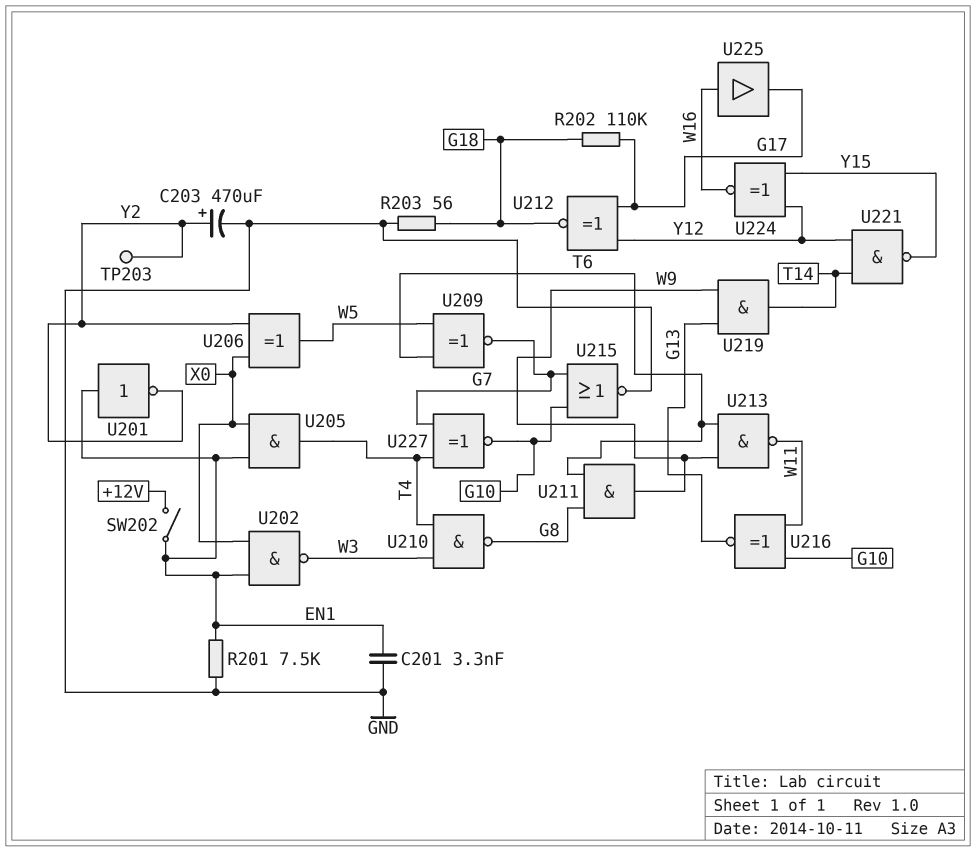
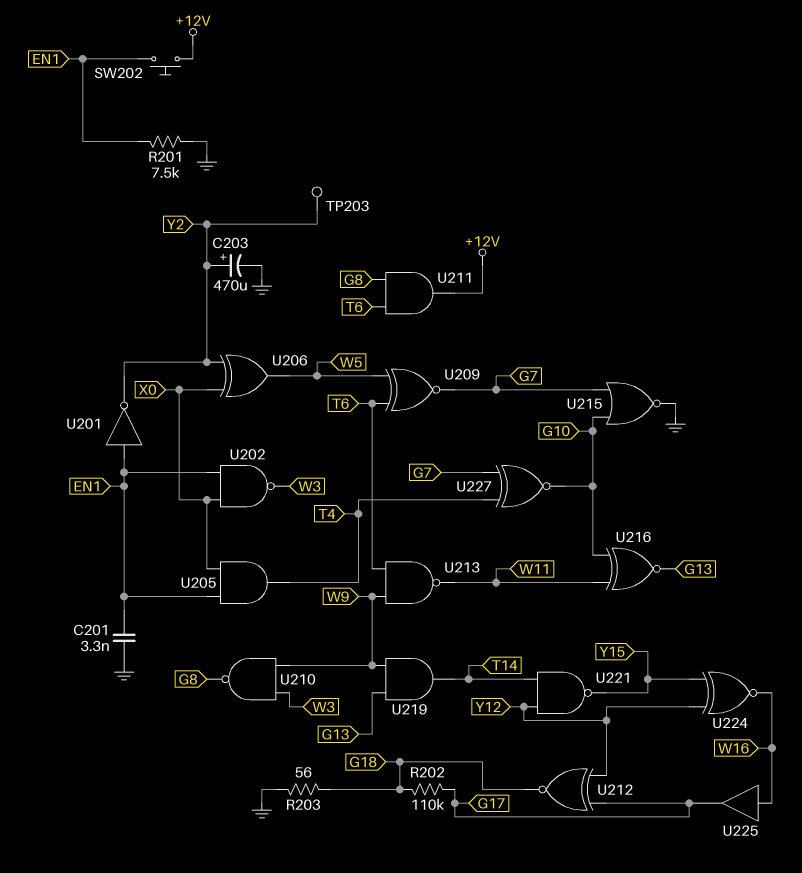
SW202: switch (+12V, EN1) -> button (+12V, EN1)
U210: NAND (in T4, in W3, out G8) -> NAND (in W3, in W9, out G8)
U211: AND (in G8, in T6, out W9) -> AND (in G8, in T6, out +12V)

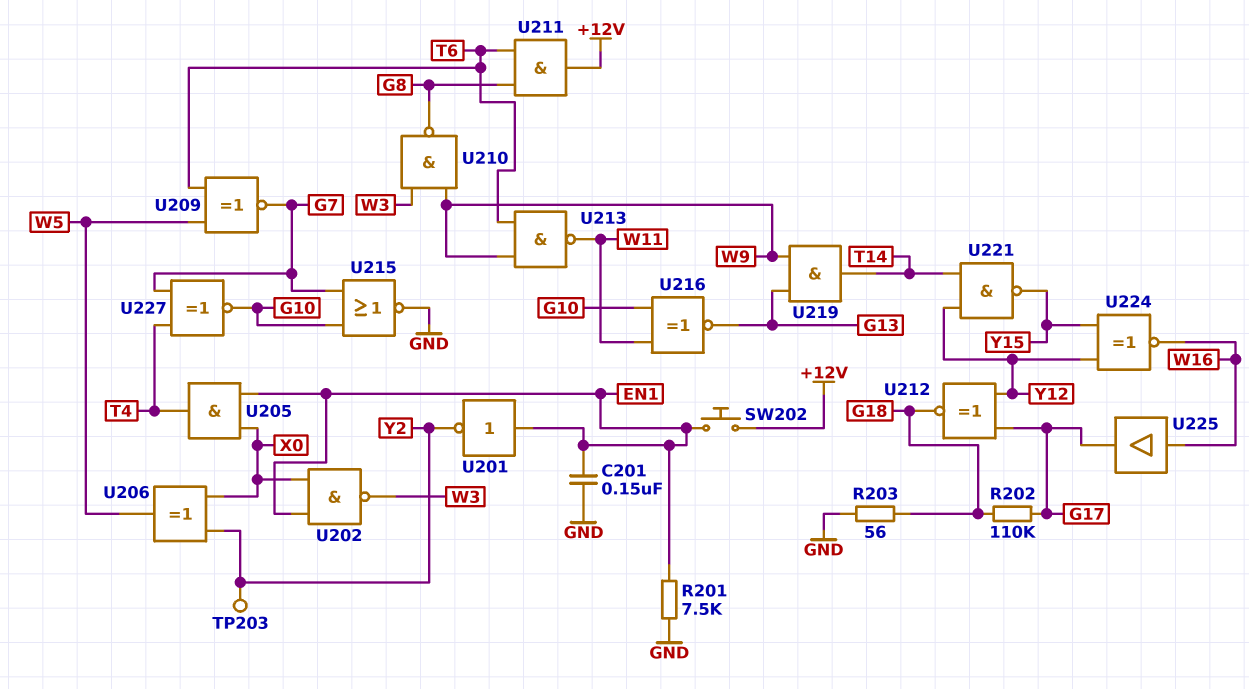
C201: 3.3nF (EN1, GND) -> 150nF (EN1, GND)
C203: 470uF (plus Y2, minus GND) -> none

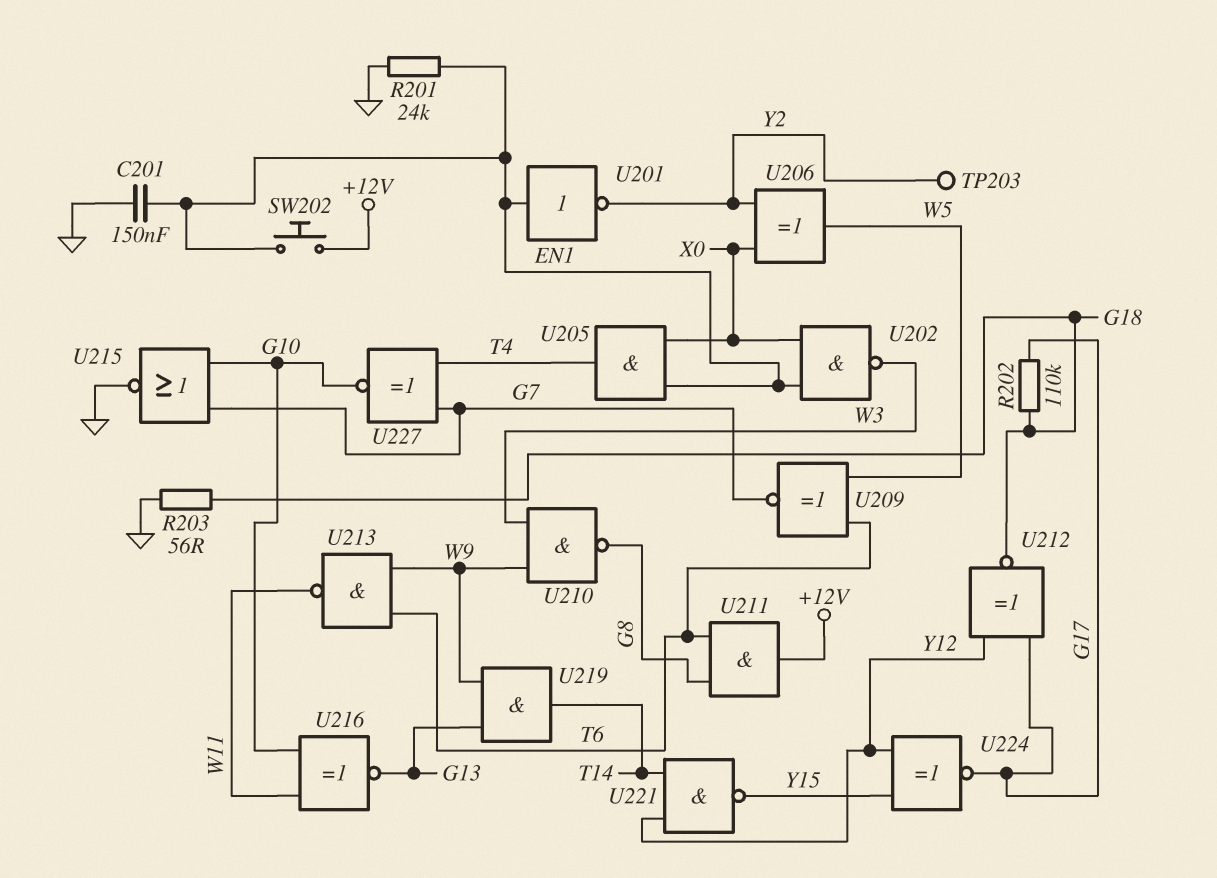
R201: 7.5k (EN1, GND) -> 24k (EN1, GND)
U224: XNOR (in Y12, in Y15, out W16) -> XNOR (in Y12, in Y15, out G17)
U225: buffer (in W16, out G17) -> none

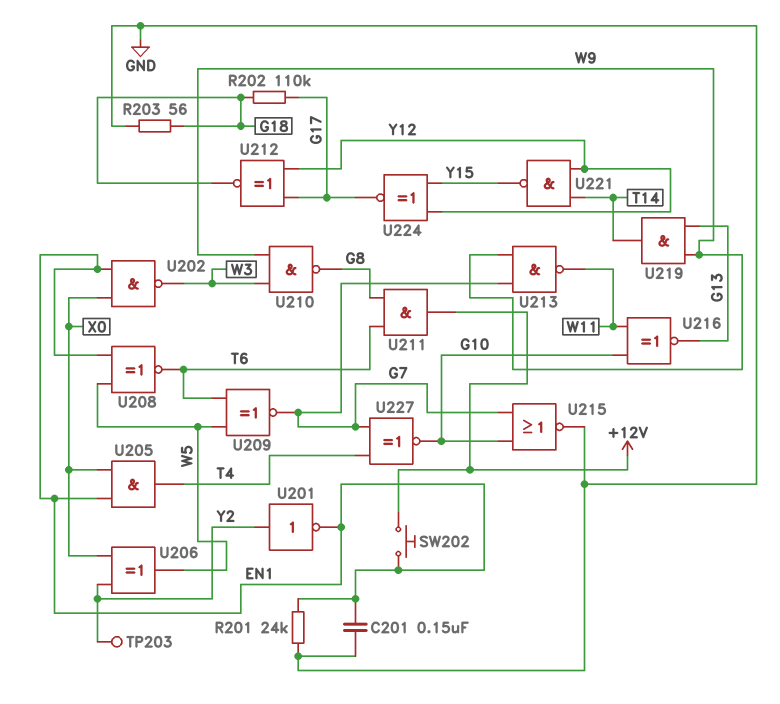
U201: NOT (in EN1, out Y2) -> NOT (in Y2, out EN1)
U208: none -> XNOR (in EN1, in W5, out T6)
U213: NAND (in T6, in W9, out W11) -> NAND (in G7, in W9, out W11)

